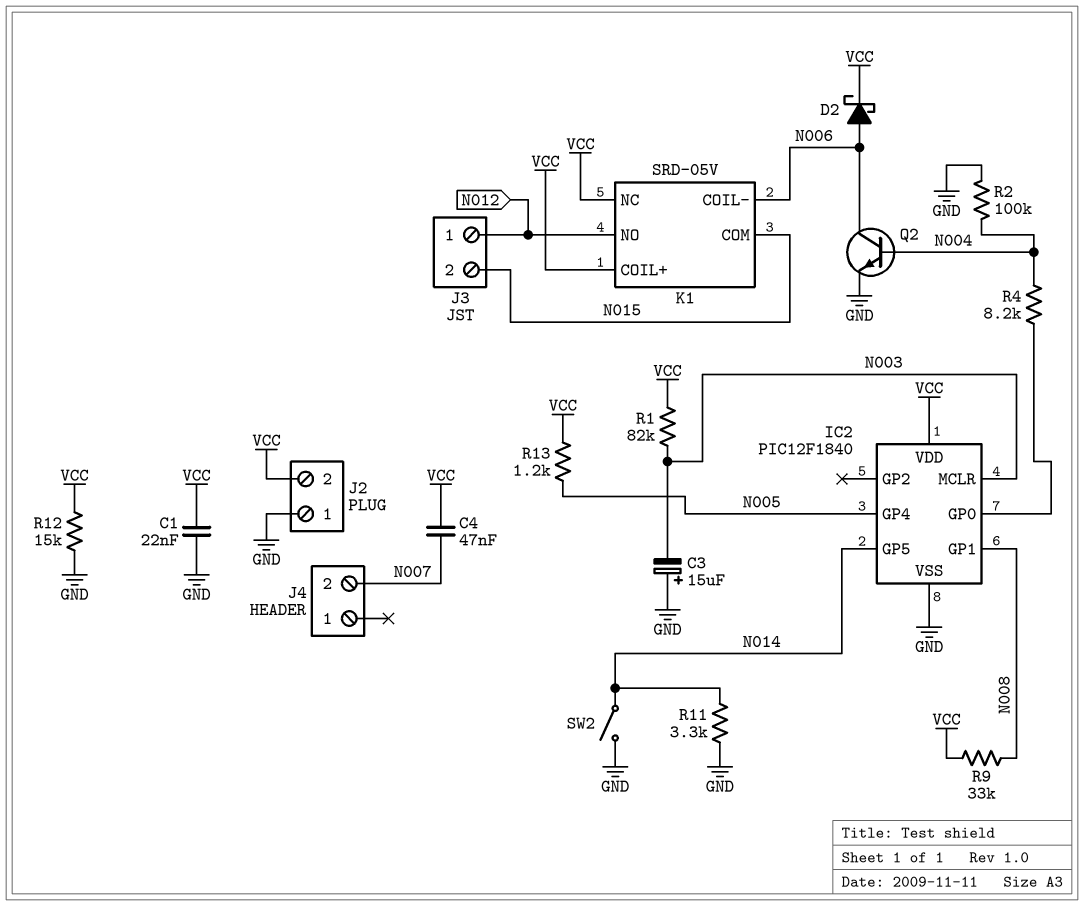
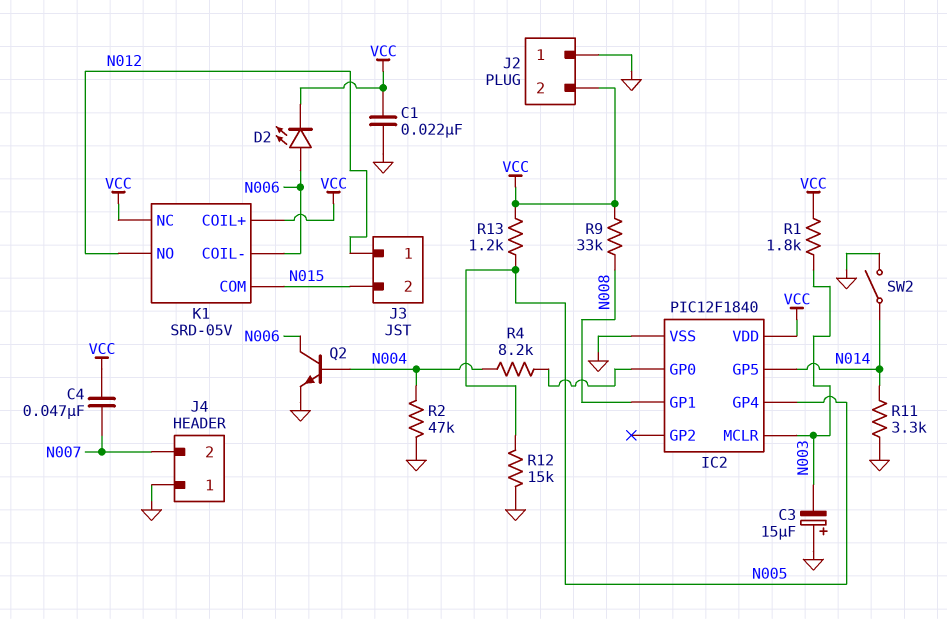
D2: schottky (A N006, K VCC) -> LED (A N006, K VCC)
J4 pin 1: none -> GND
R1: 82k (N003, VCC) -> 1.8k (N003, VCC)
R2: 100k (GND, N004) -> 47k (GND, N004)
R12: 15k (GND, VCC) -> 15k (GND, N005)

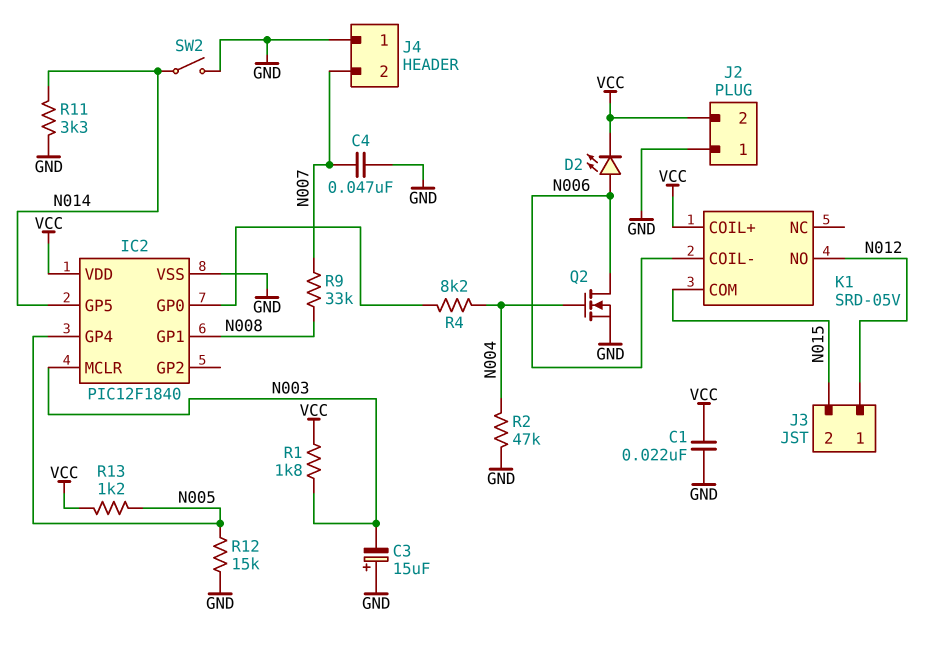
C4: 47nF (N007, VCC) -> 47nF (GND, N007)
K1 pin NC: VCC -> none
Q2: NPN (B N004, C N006, E GND) -> NMOS (G N004, D N006, S GND)
R9: 33k (N008, VCC) -> 33k (N007, N008)

